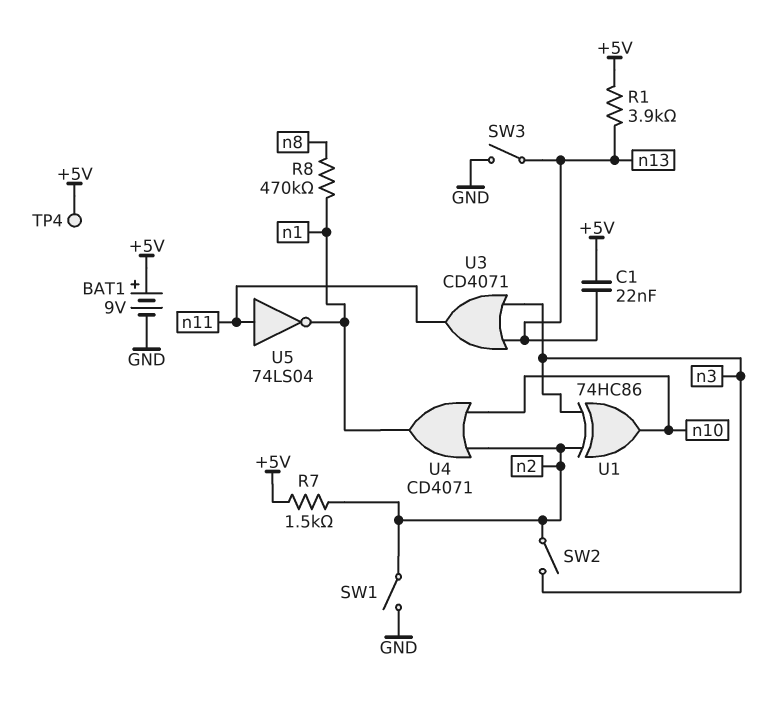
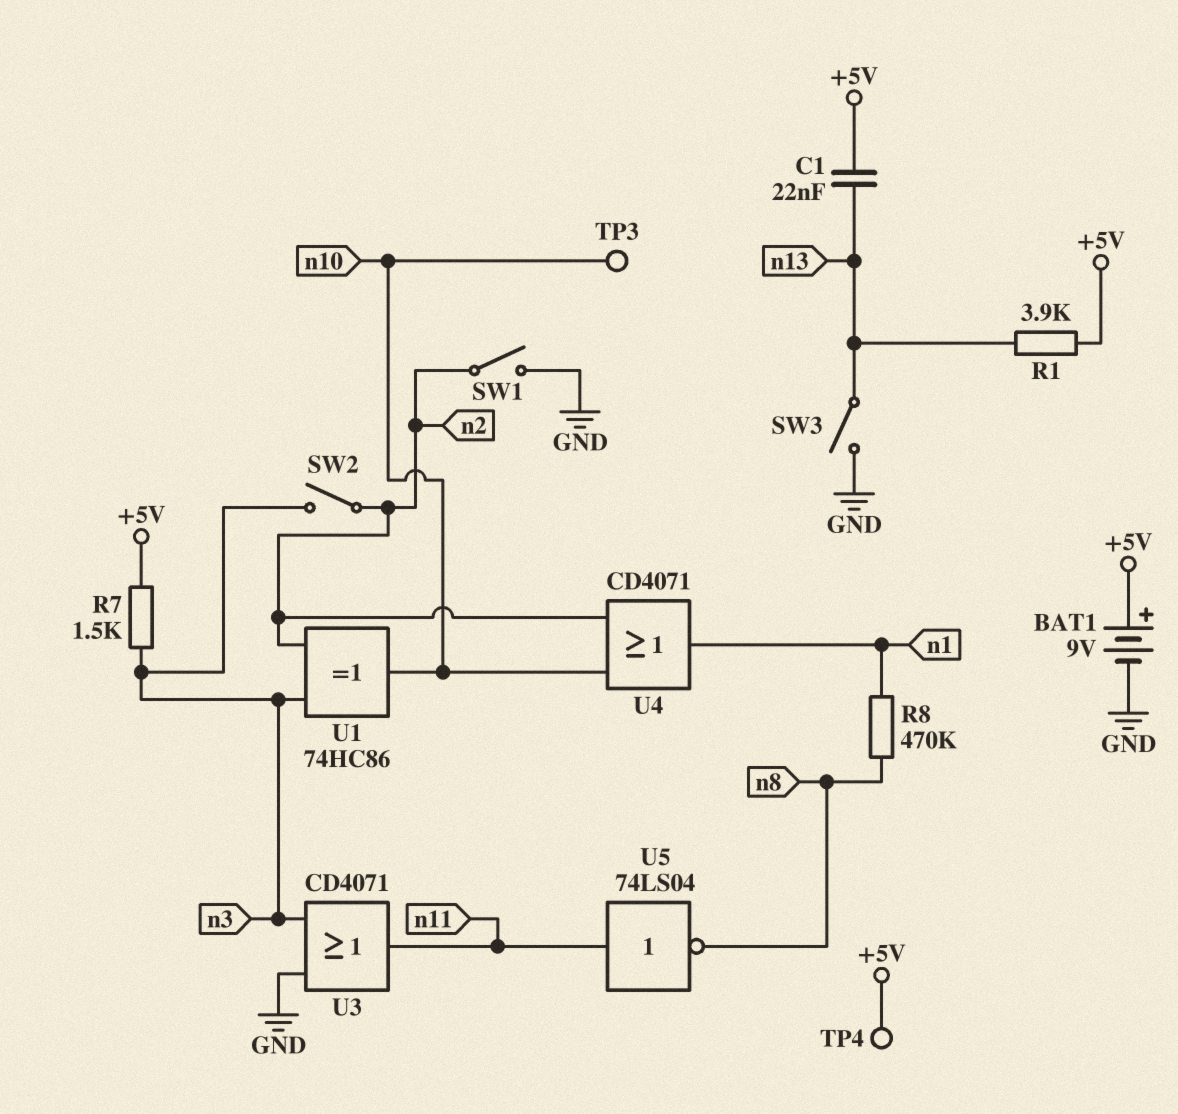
R7: 1.5k (+5V, n2) -> 1.5k (+5V, n3)
TP3: none -> test point (n10)
U3: OR CD4071 (in n3, in n13, out n11) -> OR CD4071 (in GND, in n3, out n11)
U5: NOT 74LS04 (in n11, out n1) -> NOT 74LS04 (in n11, out n8)

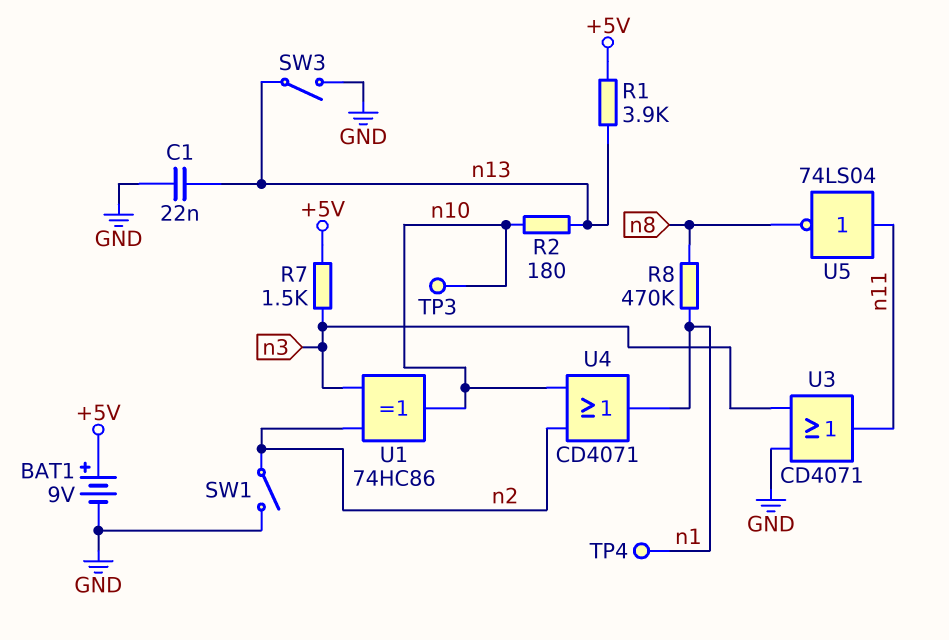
C1: 22nF (+5V, n13) -> 22nF (GND, n13)
R2: none -> 180 (n10, n13)
SW2: switch (n2, n3) -> none
TP4: test point (+5V) -> test point (n1)

